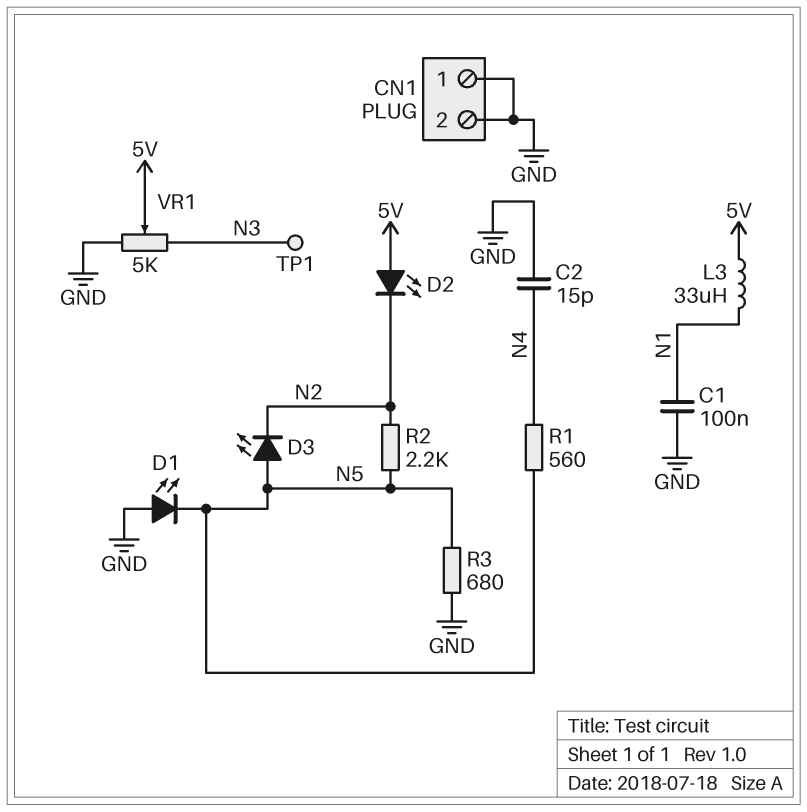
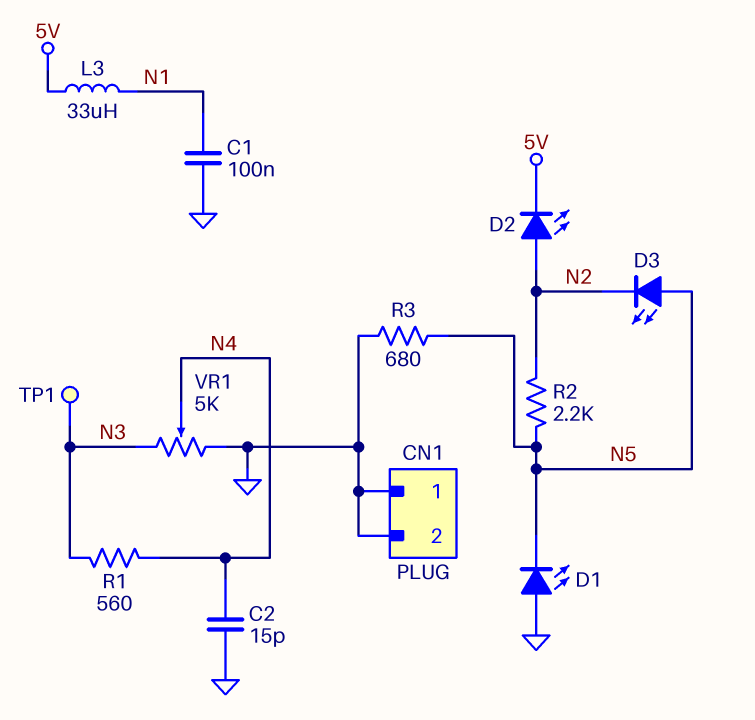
D2: LED (A 5V, K N2) -> LED (A N2, K 5V)
R1: 560 (N4, N5) -> 560 (N3, N4)
VR1: 5k (GND, N3, wiper 5V) -> 5k (GND, N3, wiper N4)

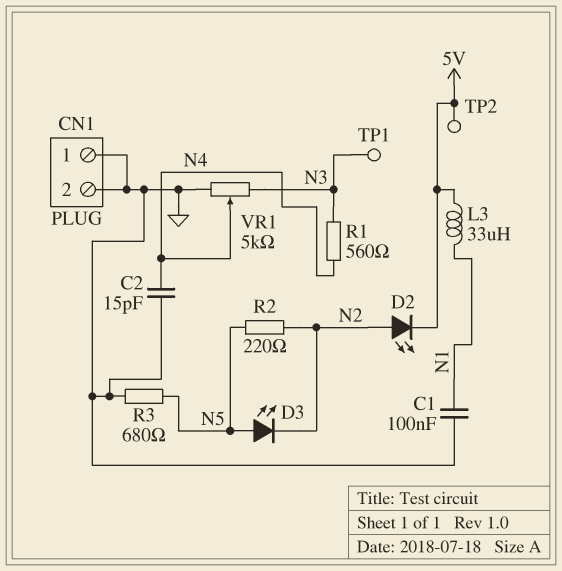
D1: LED (A GND, K N5) -> none
R2: 2.2k (N2, N5) -> 220 (N2, N5)
TP2: none -> test point (5V)

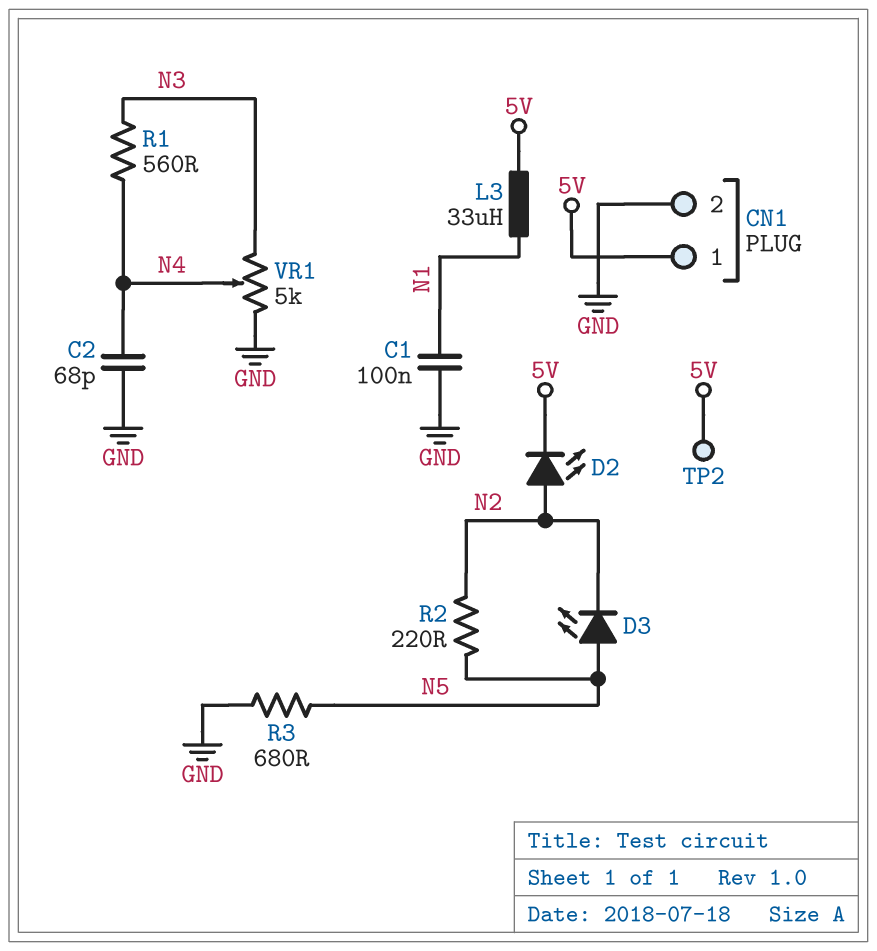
C2: 15pF (GND, N4) -> 68pF (GND, N4)
CN1 pin 1: GND -> 5V
TP1: test point (N3) -> none

